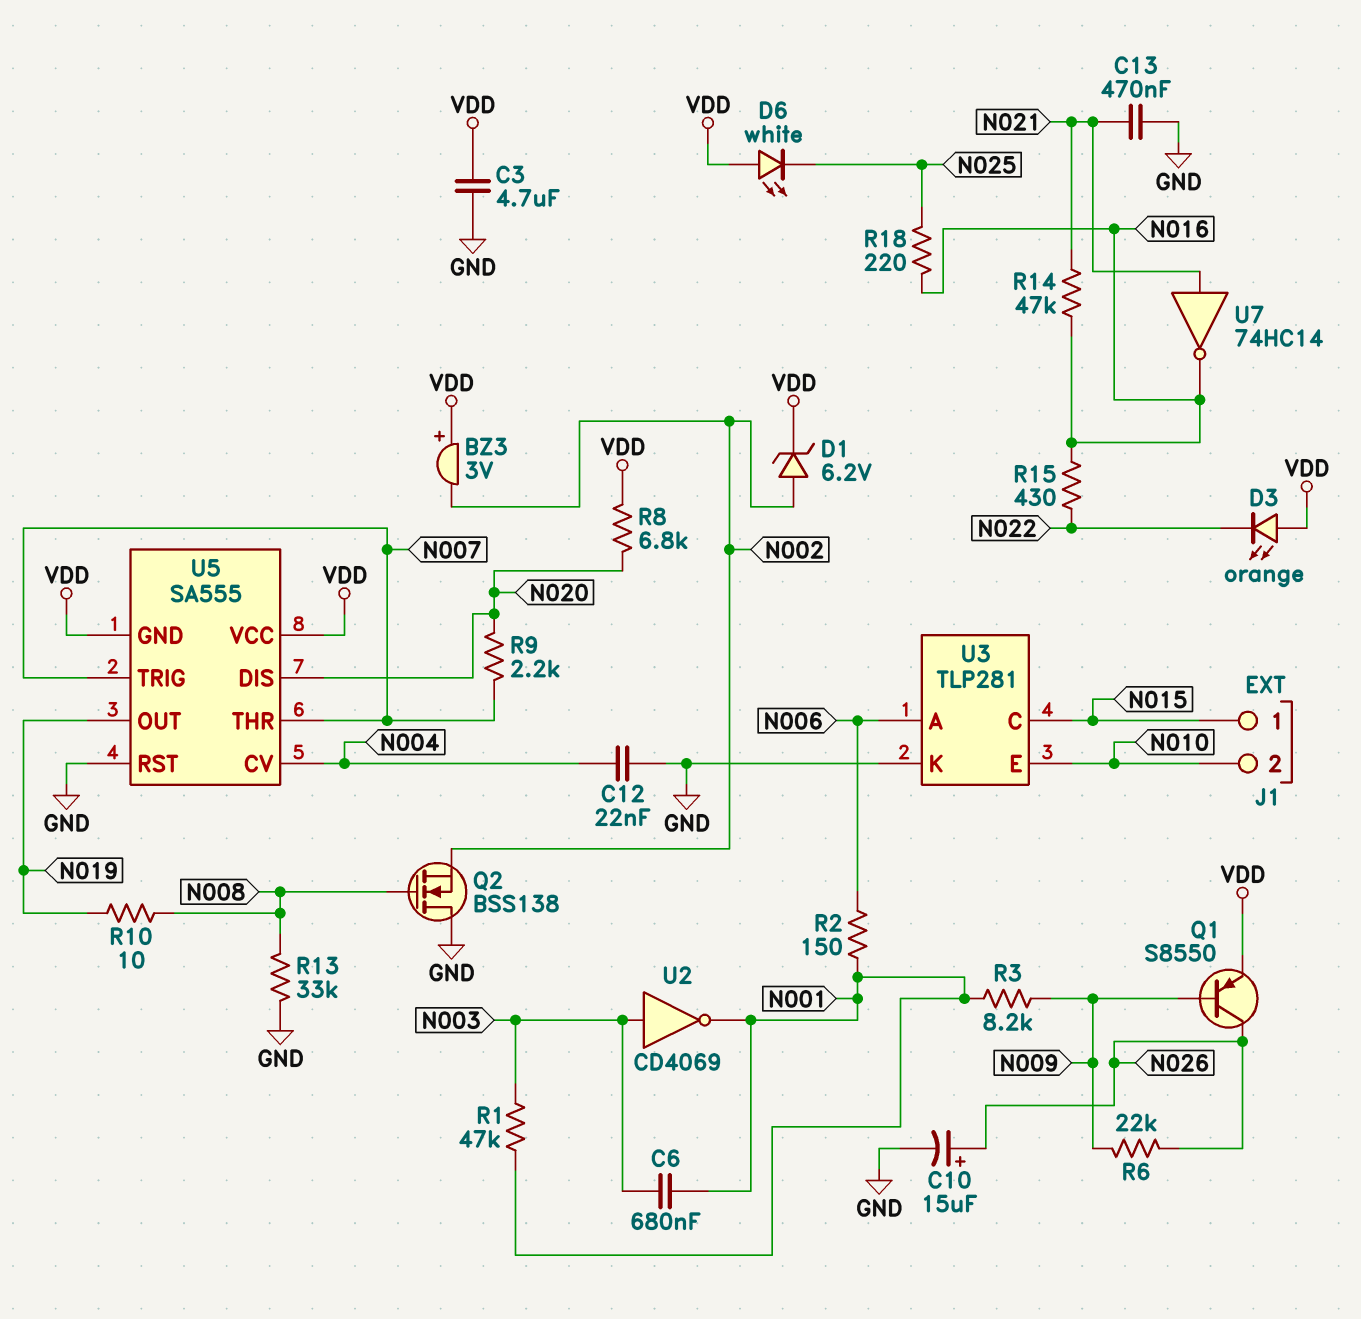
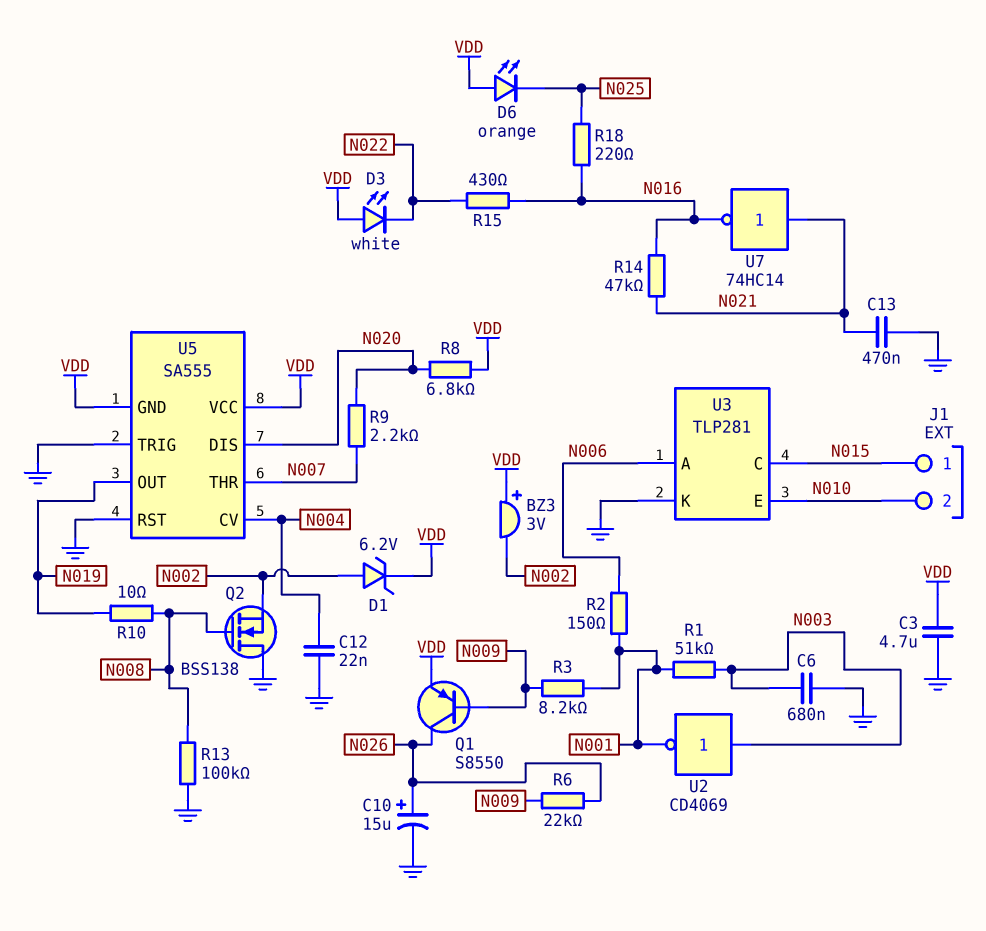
C6: 680nF (N001, N003) -> 680nF (GND, N003)
D3: LED orange (A VDD, K N022) -> LED white (A VDD, K N022)
D6: LED white (A VDD, K N025) -> LED orange (A VDD, K N025)
R1: 47k (N001, N003) -> 51k (N001, N003)
R13: 33k (GND, N008) -> 100k (GND, N008)
U5 pin TRIG: N007 -> GND

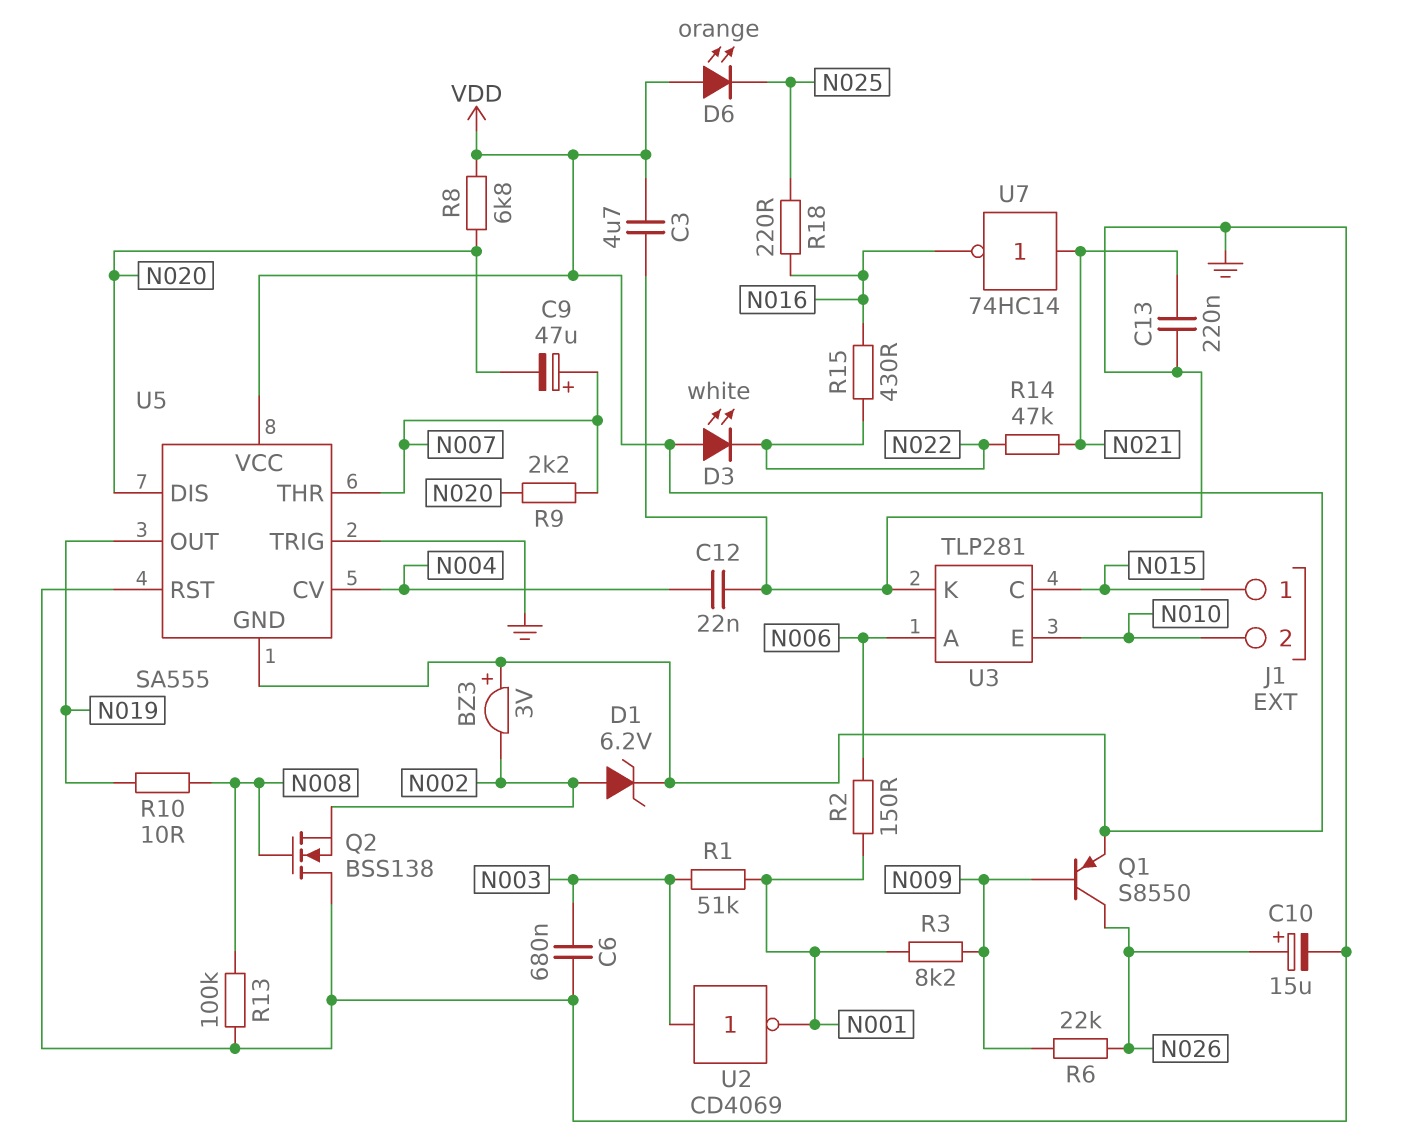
C9: none -> 47uF (plus N007, minus N020)
C13: 470nF (GND, N021) -> 220nF (GND, N021)
R14: 47k (N016, N021) -> 47k (N021, N022)

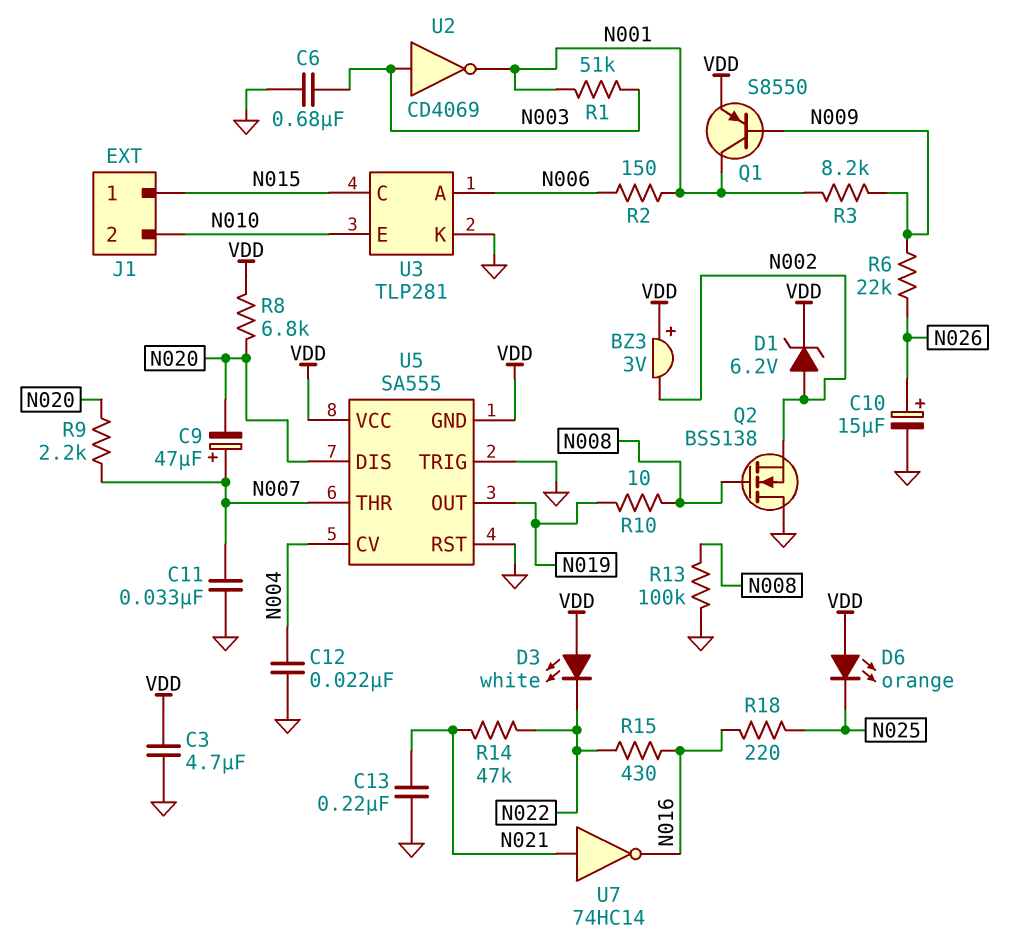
C11: none -> 33nF (GND, N007)
Q1: PNP S8550 (B N009, C N026, E VDD) -> PNP S8550 (B N009, C N001, E VDD)

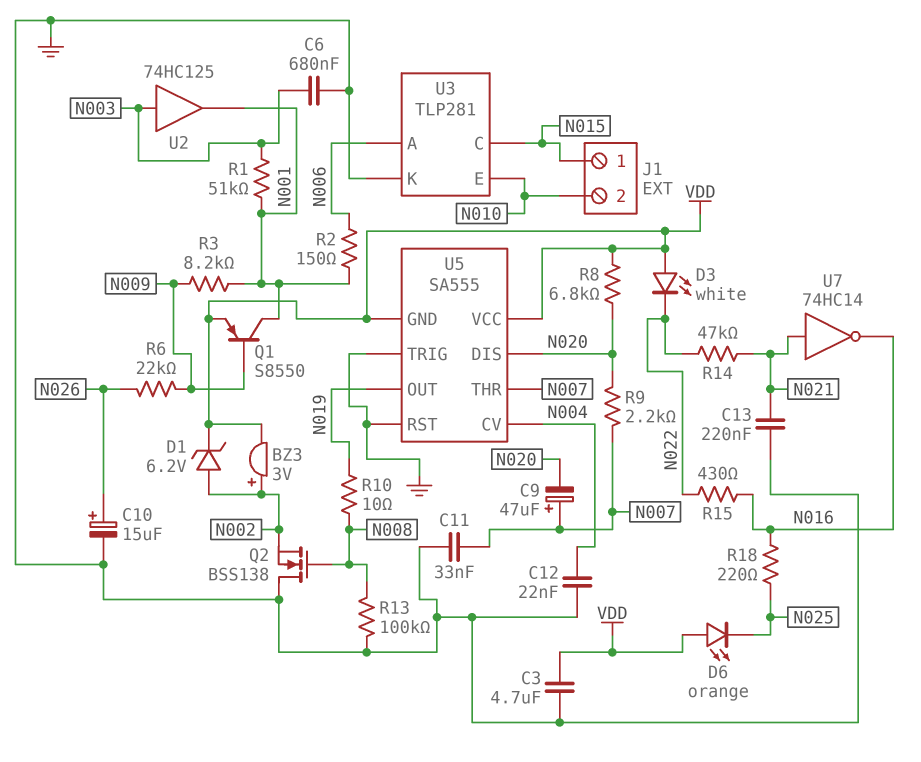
BZ3: buzzer 3V (plus VDD, minus N002) -> buzzer 3V (plus N002, minus VDD)
U2: NOT CD4069 (in N003, out N001) -> buffer 74HC125 (in N003, out N001)

